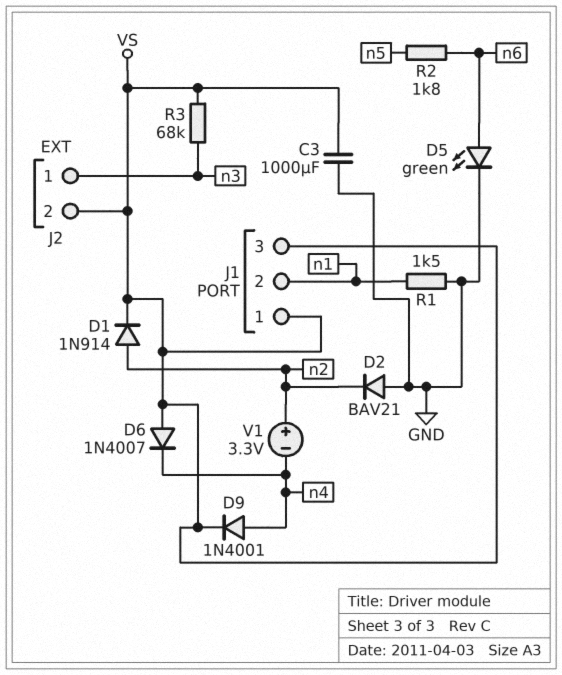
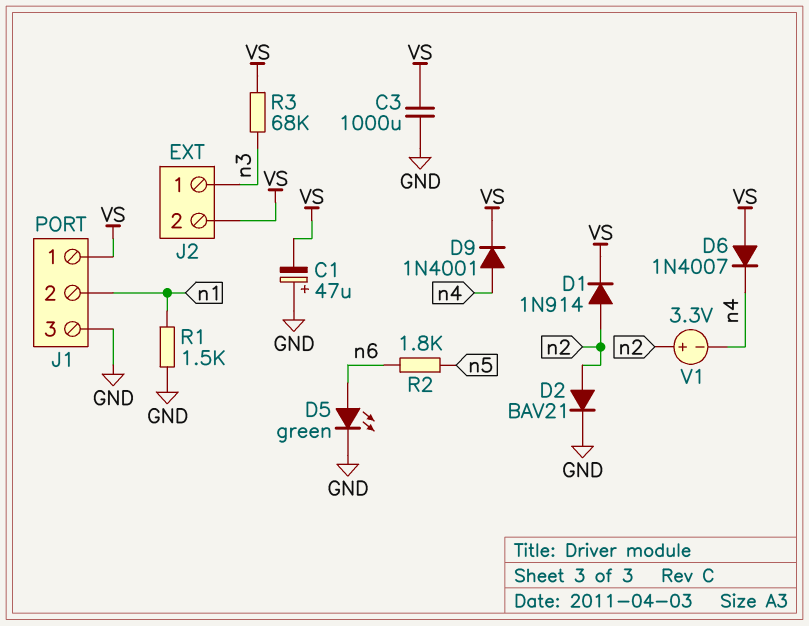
C1: none -> 47uF (plus GND, minus VS)
D2: diode BAV21 (A GND, K n2) -> diode BAV21 (A n2, K GND)
J1 pin 3: VS -> GND

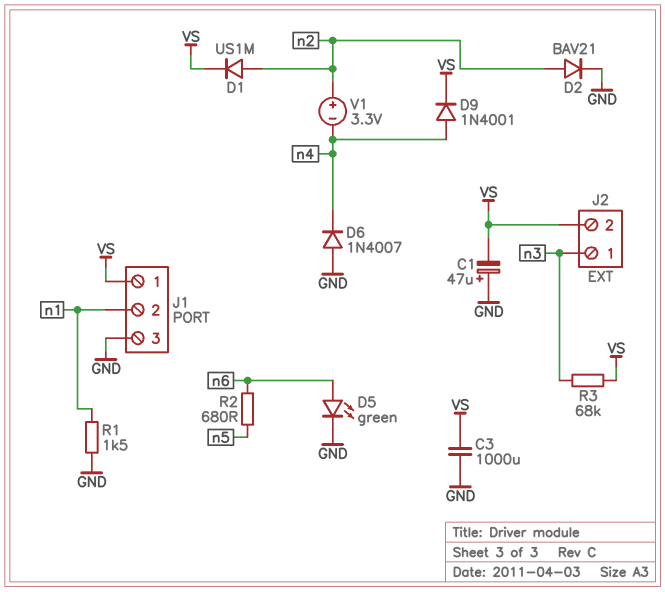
D1: diode 1N914 (A n2, K VS) -> diode US1M (A n2, K VS)
D6: diode 1N4007 (A VS, K n4) -> diode 1N4007 (A GND, K n4)
R2: 1.8k (n5, n6) -> 680 (n5, n6)

